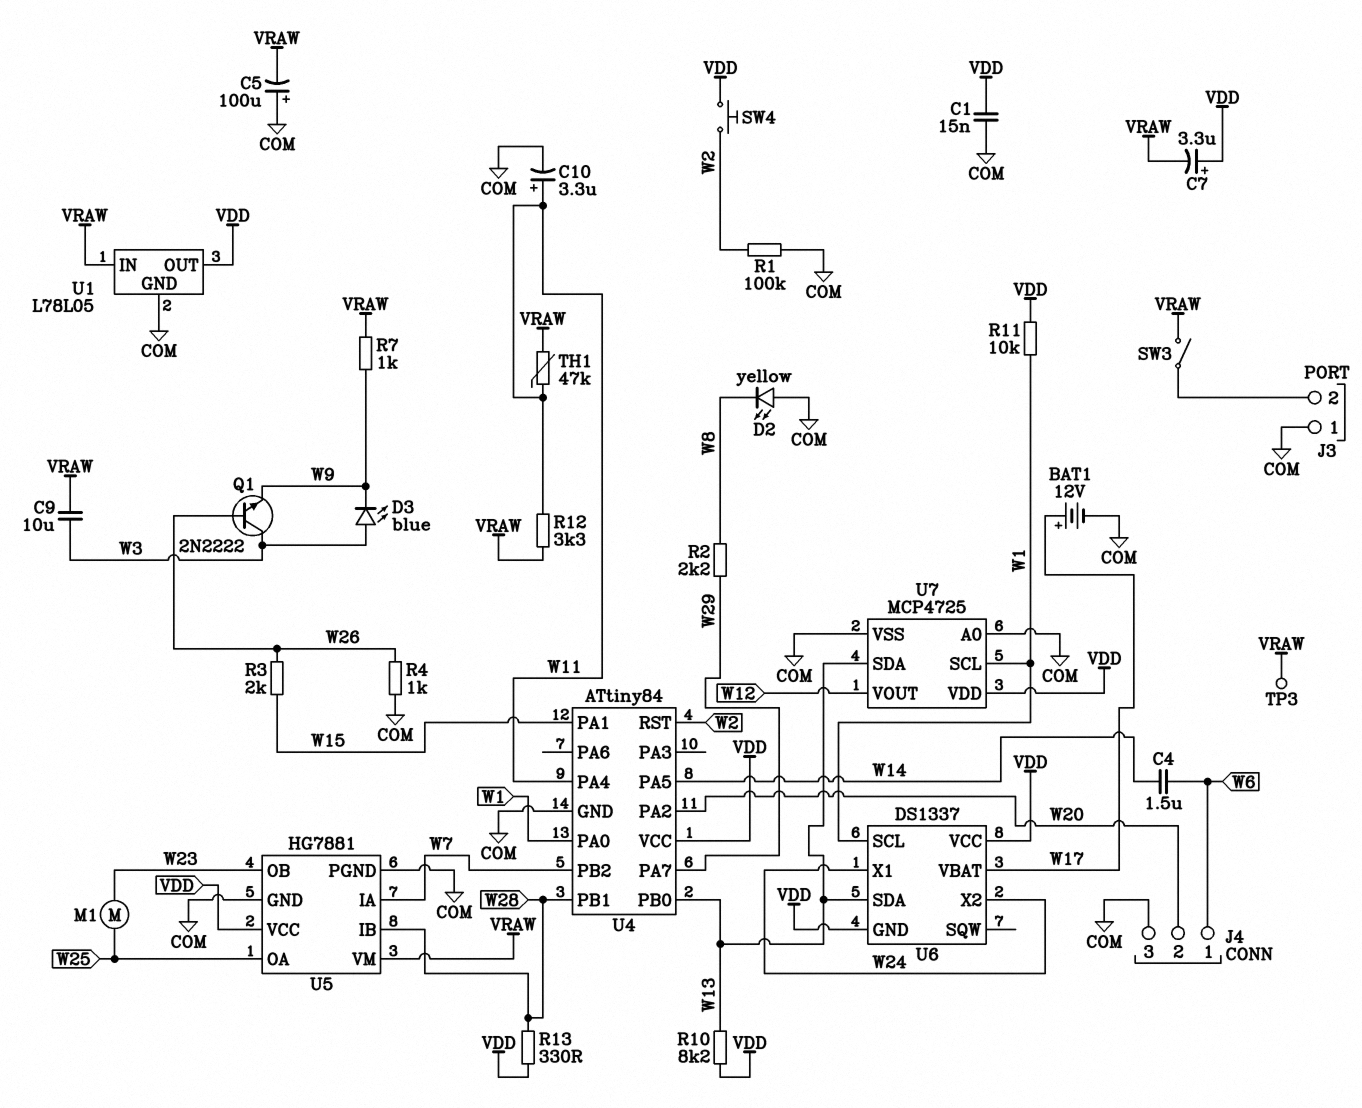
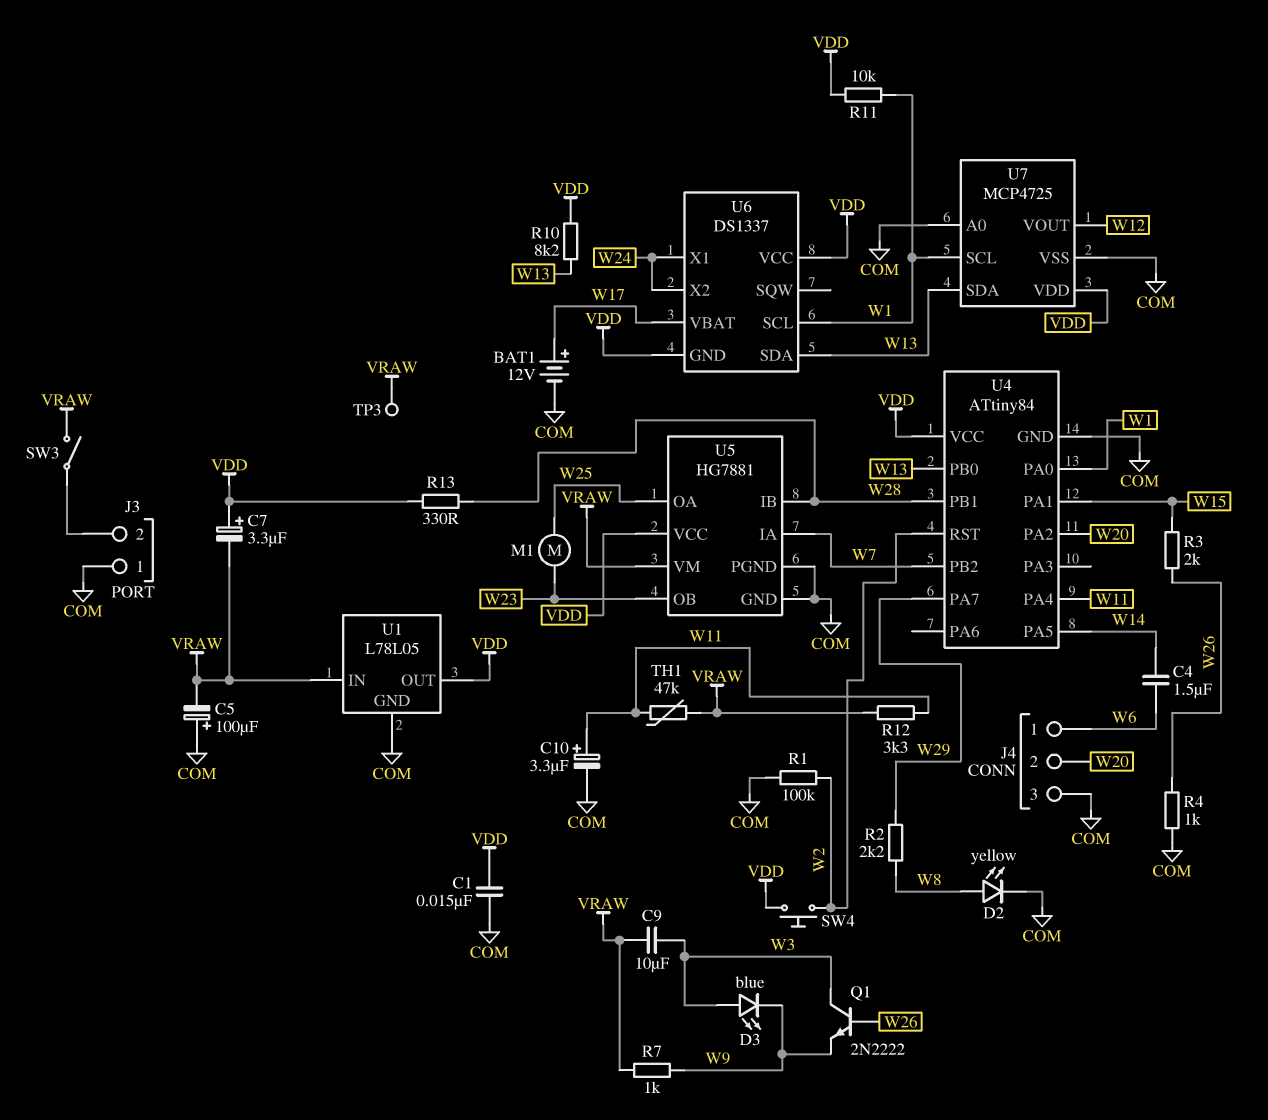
D2: LED yellow (A COM, K W8) -> LED yellow (A W8, K COM)

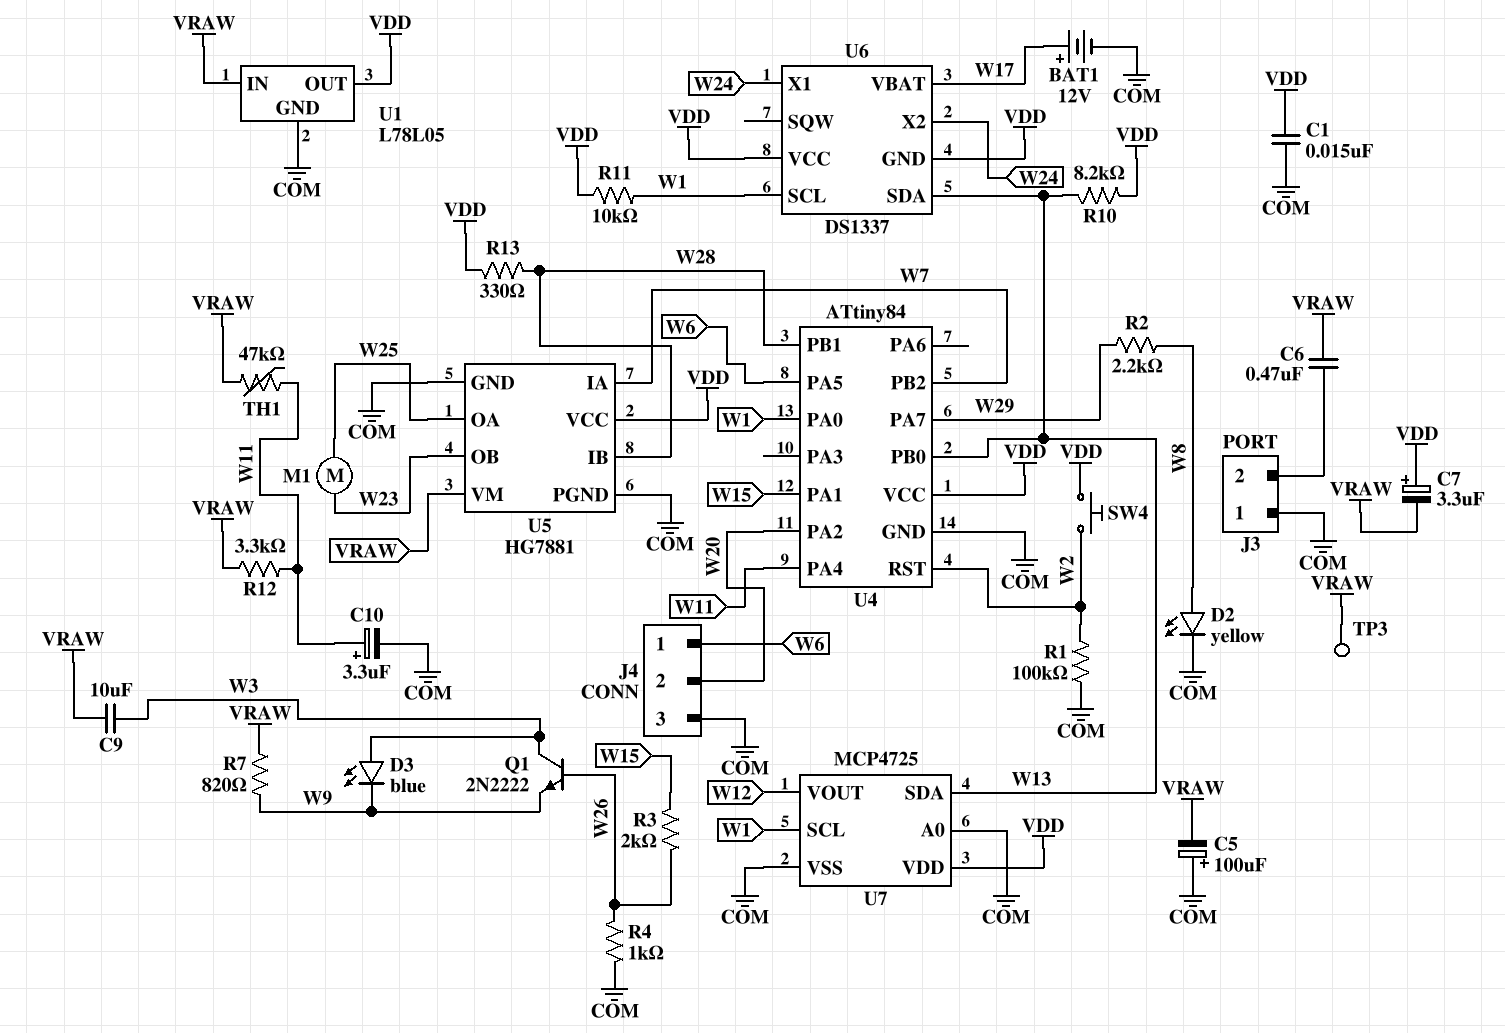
C4: 1.5uF (W6, W14) -> none
C6: none -> 470nF (J3/2, VRAW)
R7: 1k (VRAW, W9) -> 820 (VRAW, W9)
SW3: switch (J3/2, VRAW) -> none
U4 pin PA5: W14 -> W6

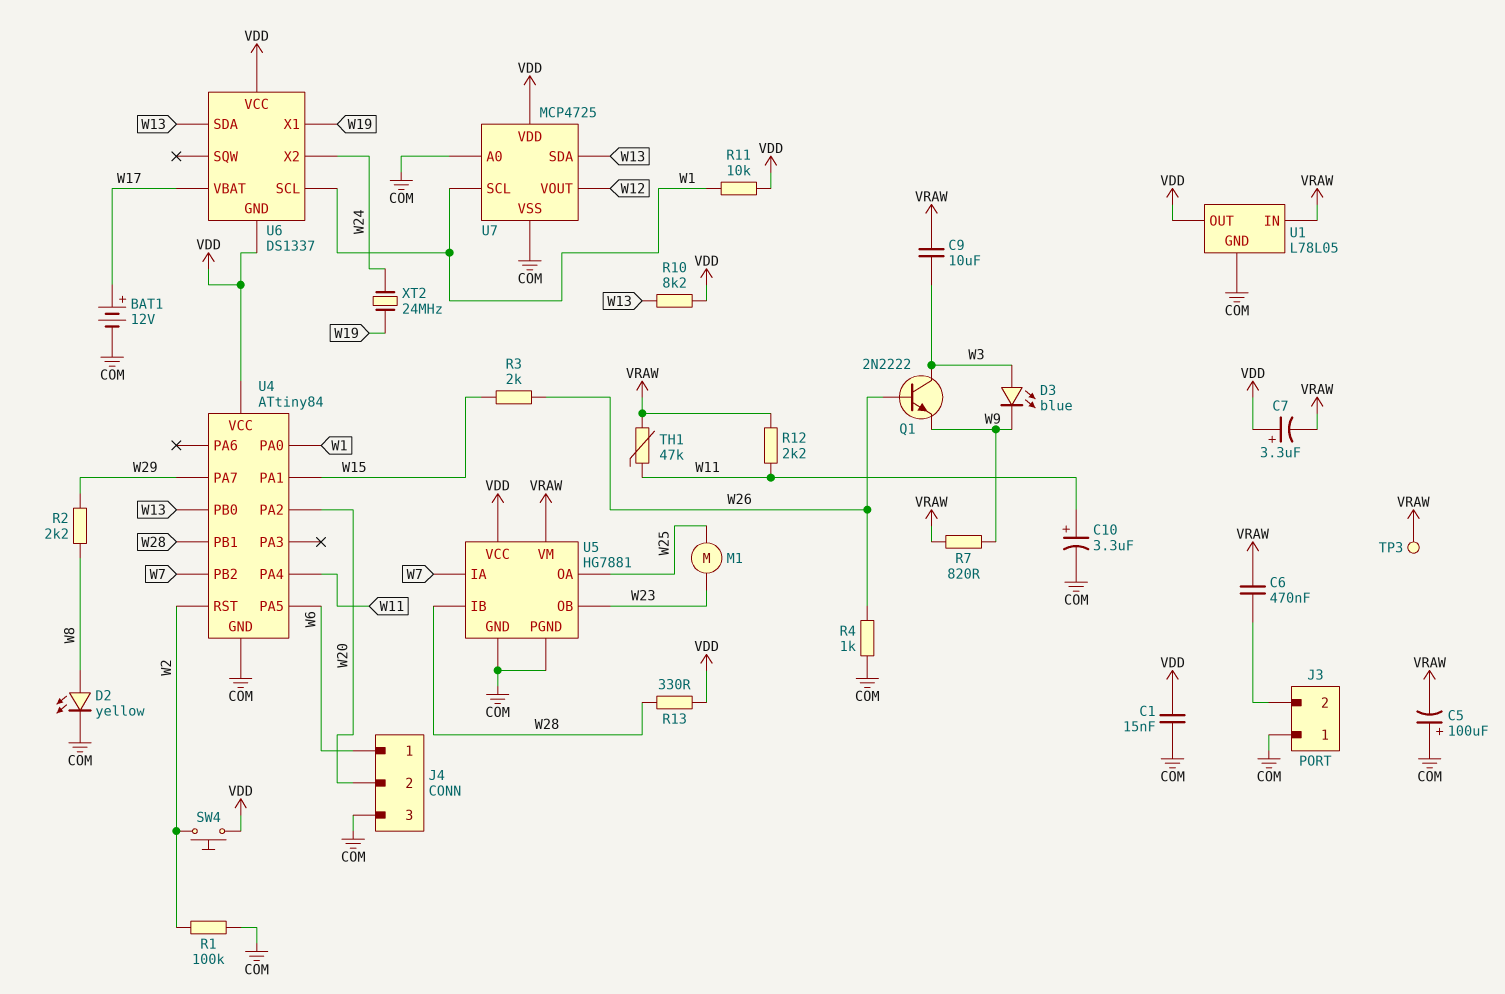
R12: 3.3k (VRAW, W11) -> 2.2k (VRAW, W11)
U6 pin X1: W24 -> W19
XT2: none -> 24MHz (W19, W24)

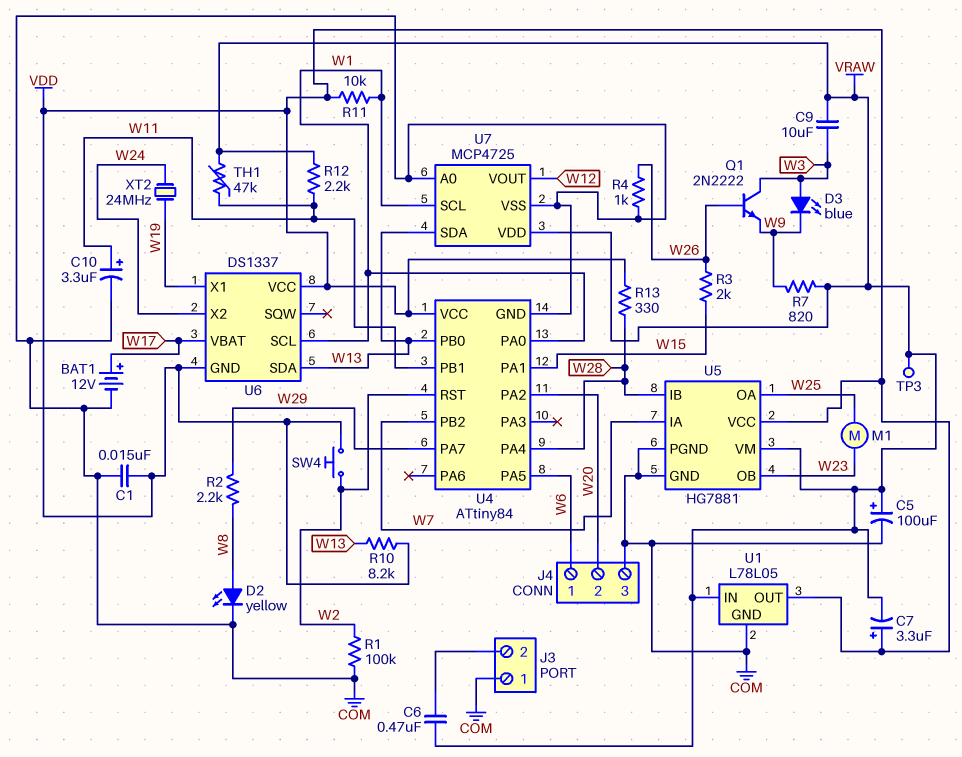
C5: 100uF (plus COM, minus VRAW) -> 100uF (plus VRAW, minus COM)
U4 pin PA4: W11 -> W28
U4 pin PB1: W28 -> W11
U7 pin VDD: VDD -> VRAW

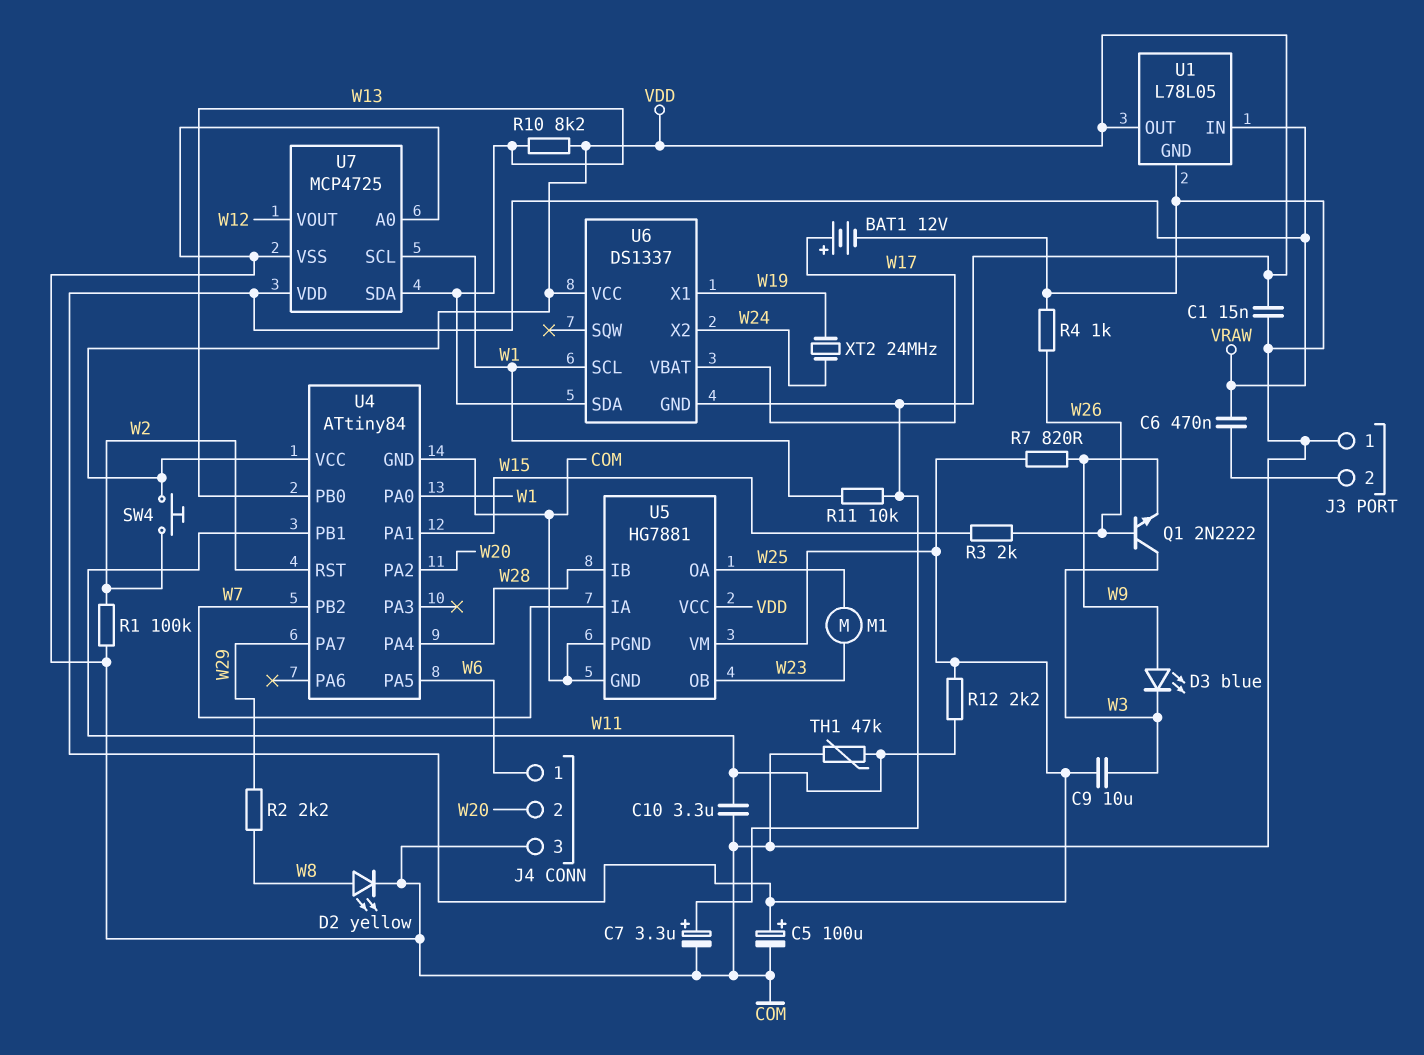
C7: 3.3uF (plus VDD, minus VRAW) -> 3.3uF (plus VDD, minus COM)
C10: 3.3uF (plus W11, minus COM) -> 3.3uF (COM, W11)
D3: LED blue (A W3, K W9) -> LED blue (A W9, K W3)
R13: 330 (VDD, W28) -> none
TH1: 47k (VRAW, W11) -> 47k (COM, W11)
TP3: test point (VRAW) -> none

